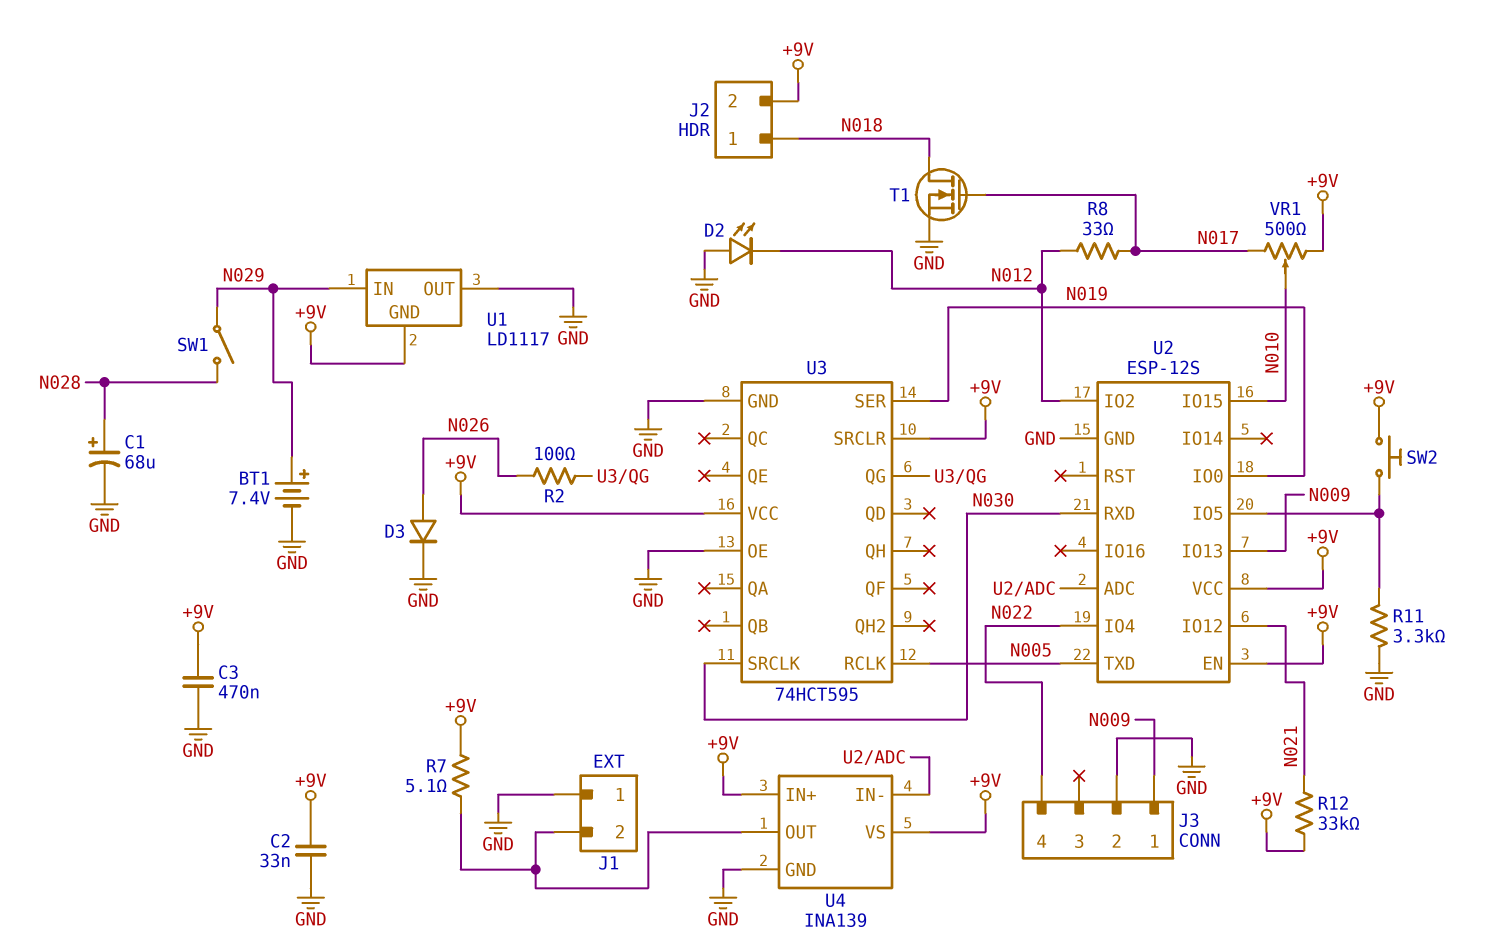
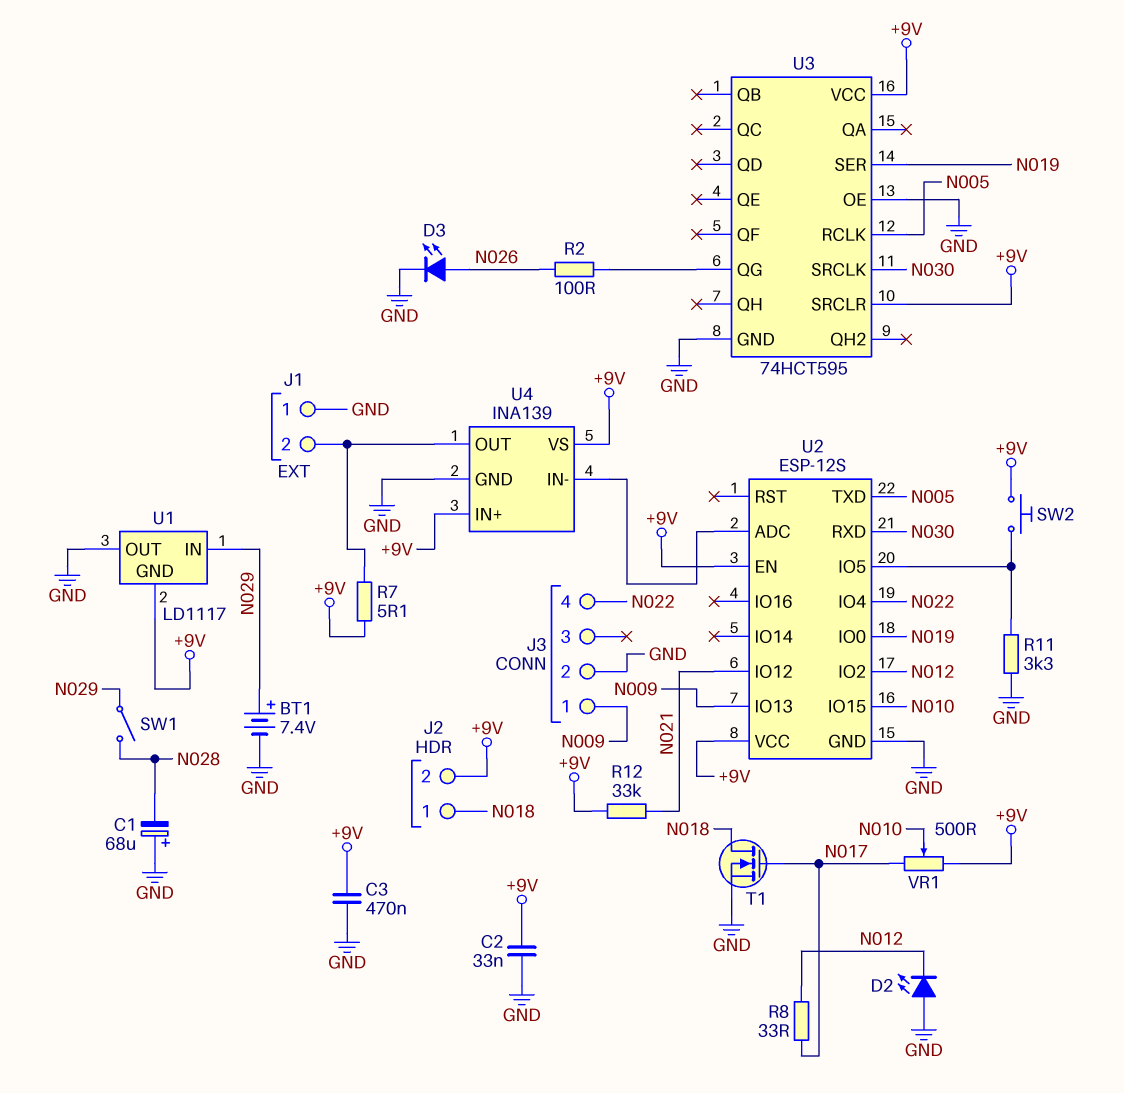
C1: 68uF (plus N028, minus GND) -> 68uF (plus GND, minus N028)
D3: diode (A N026, K GND) -> LED (A N026, K GND)

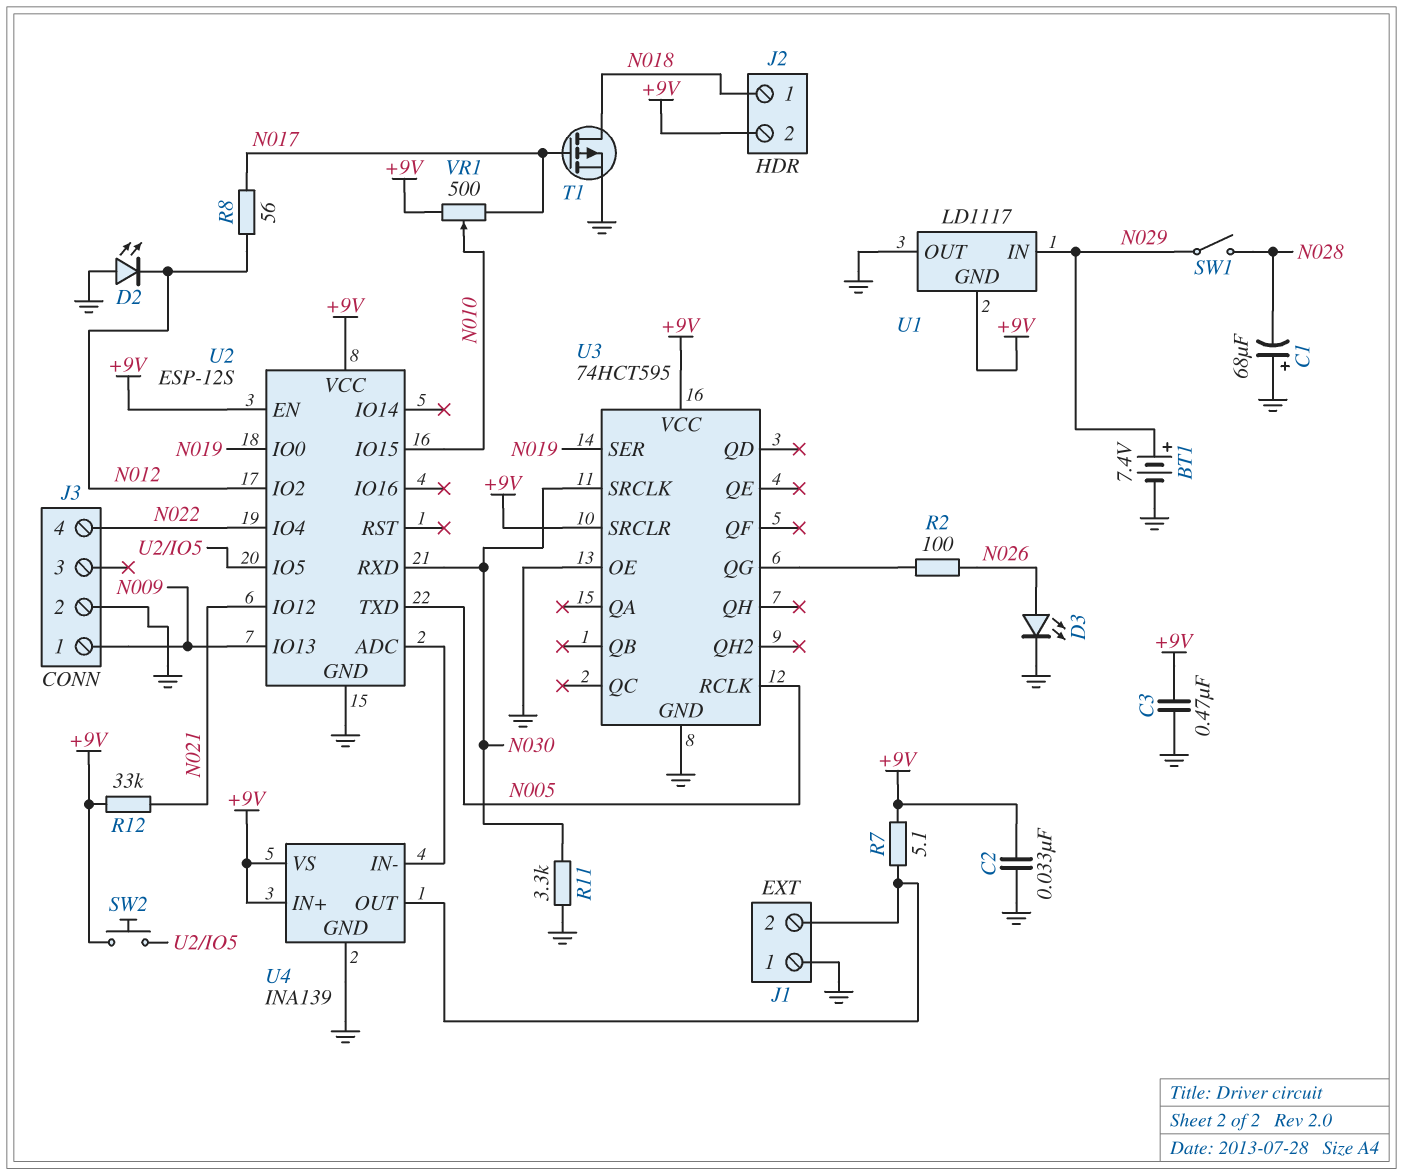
R8: 33 (N012, N017) -> 56 (N012, N017)
R11: 3.3k (GND, U2/IO5) -> 3.3k (GND, N030)
T1: NMOS (G N017, D N018, S GND) -> PMOS (G N017, D N018, S GND)

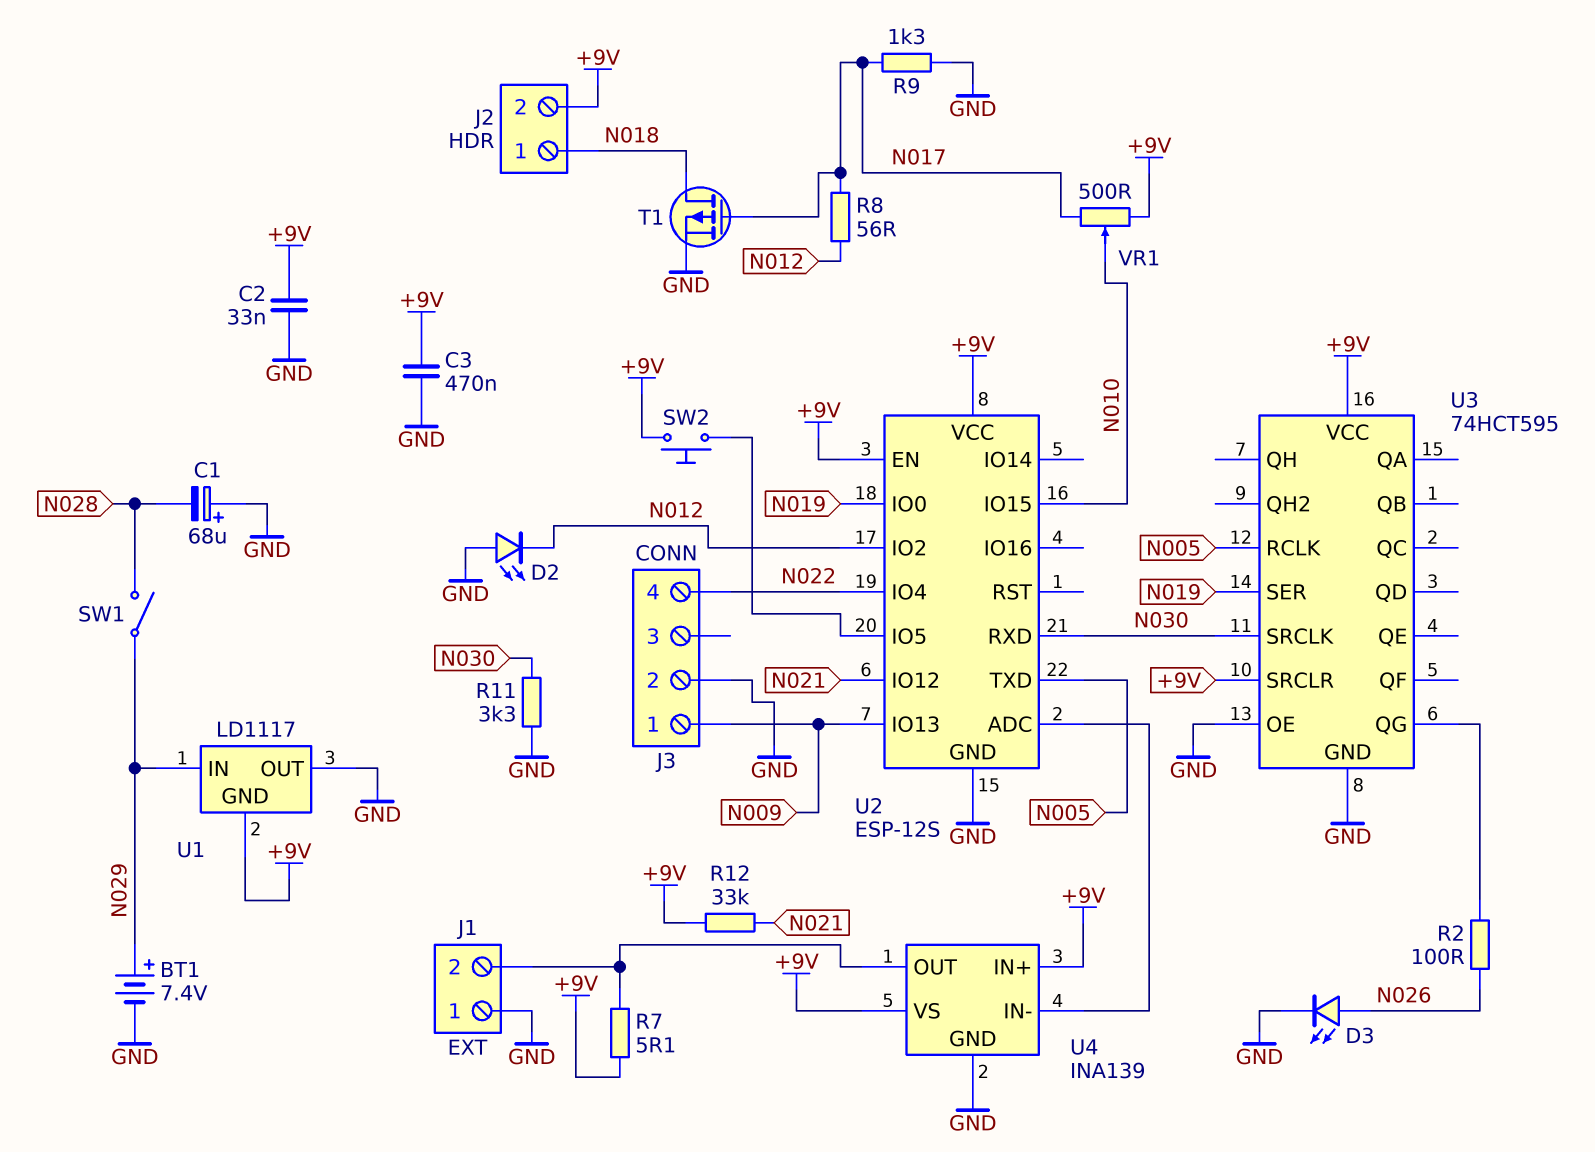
R9: none -> 1.3k (GND, N017)

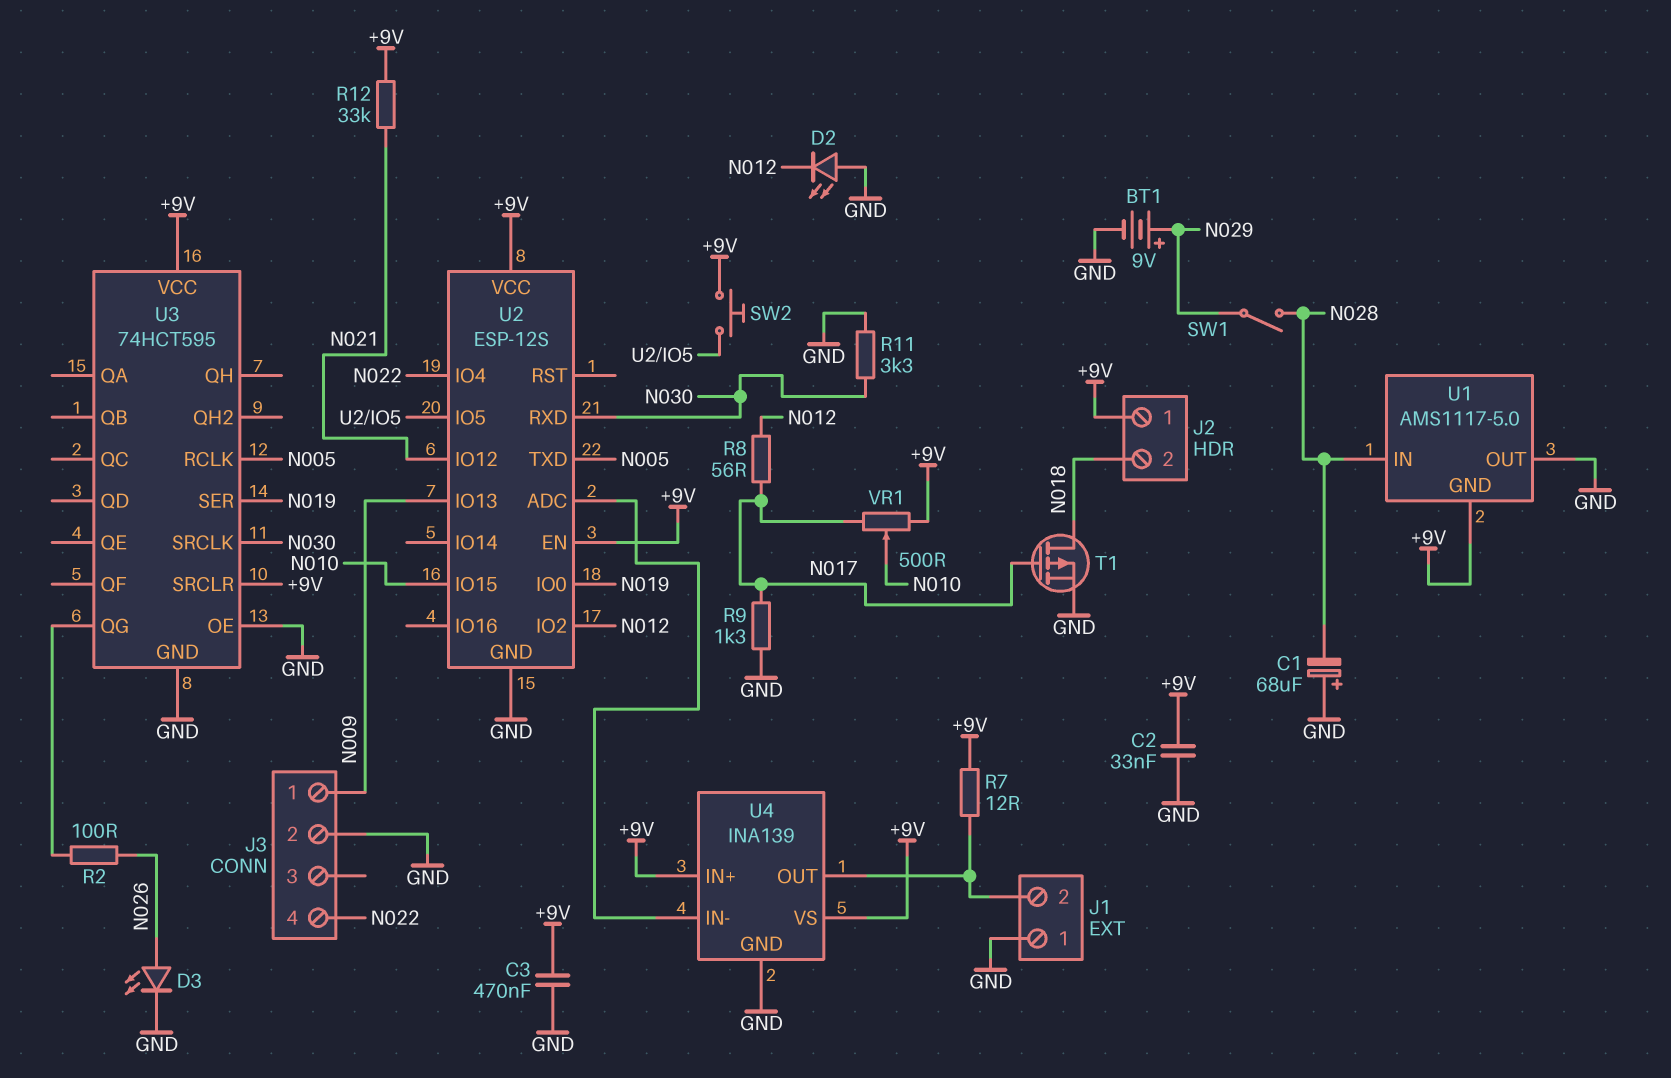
BT1: 7.4V (plus N029, minus GND) -> 9V (plus N029, minus GND)
J2 pin 1: N018 -> +9V
J2 pin 2: +9V -> N018
R7: 5.1 (+9V, J1/2) -> 12 (+9V, J1/2)
U1: LD1117 -> AMS1117-5.0
U1 pin IN: N029 -> N028

